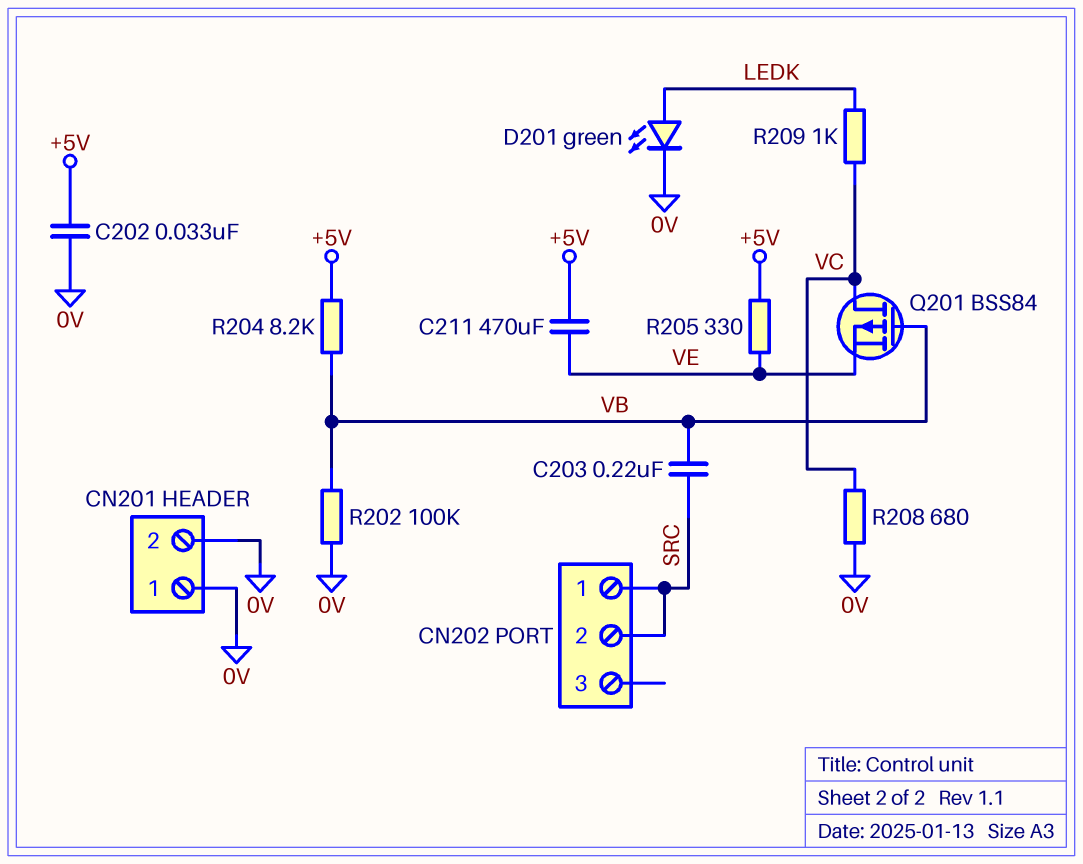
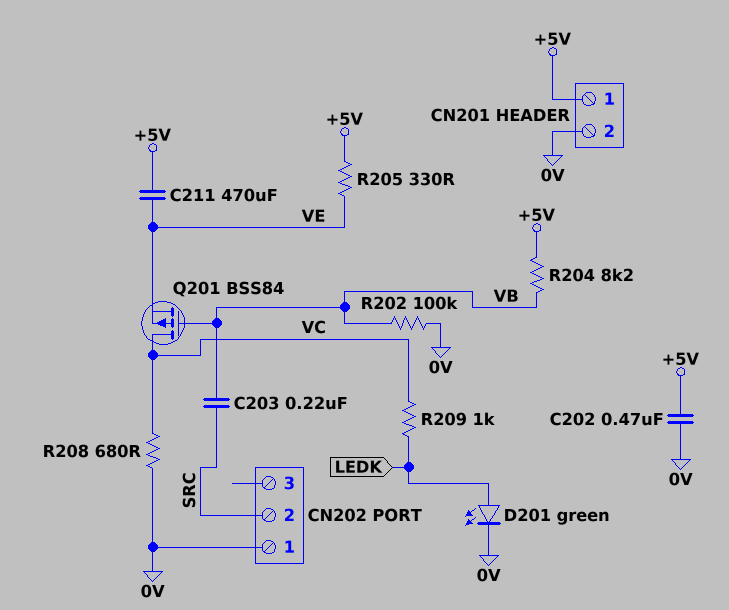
C202: 33nF (+5V, 0V) -> 470nF (+5V, 0V)
CN201 pin 1: 0V -> +5V
CN202 pin 1: SRC -> 0V

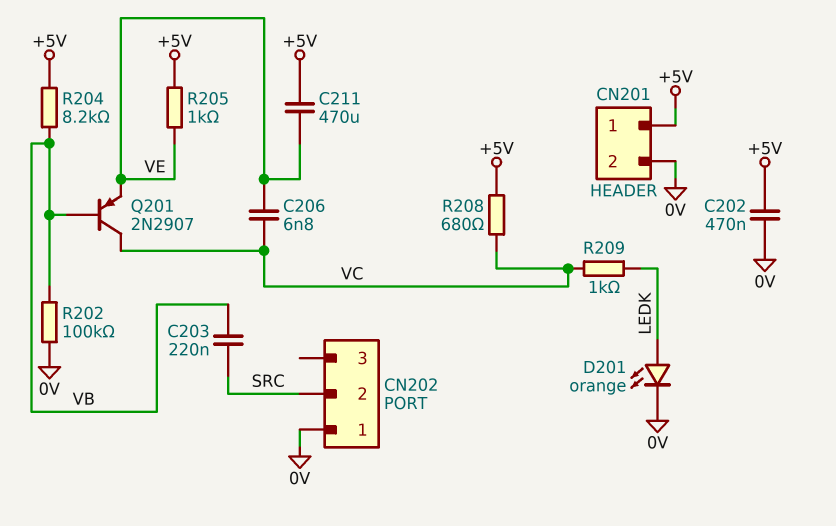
C206: none -> 6.8nF (VC, VE)
D201: LED green (A LEDK, K 0V) -> LED orange (A LEDK, K 0V)
Q201: PMOS BSS84 (G VB, D VC, S VE) -> PNP 2N2907 (B VB, C VC, E VE)
R205: 330 (+5V, VE) -> 1k (+5V, VE)
R208: 680 (0V, VC) -> 680 (+5V, VC)

